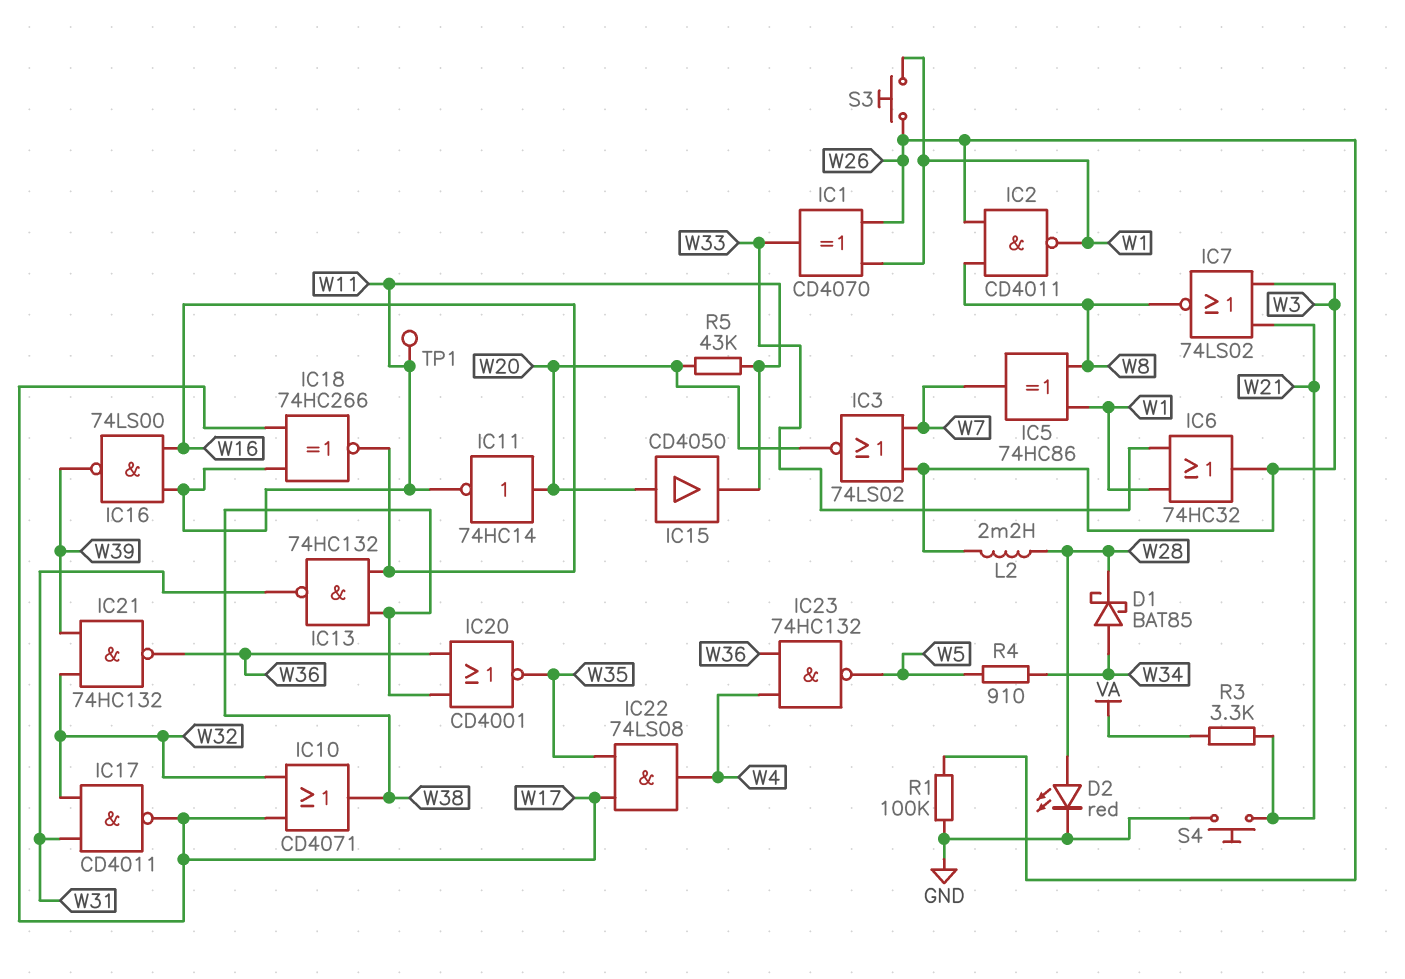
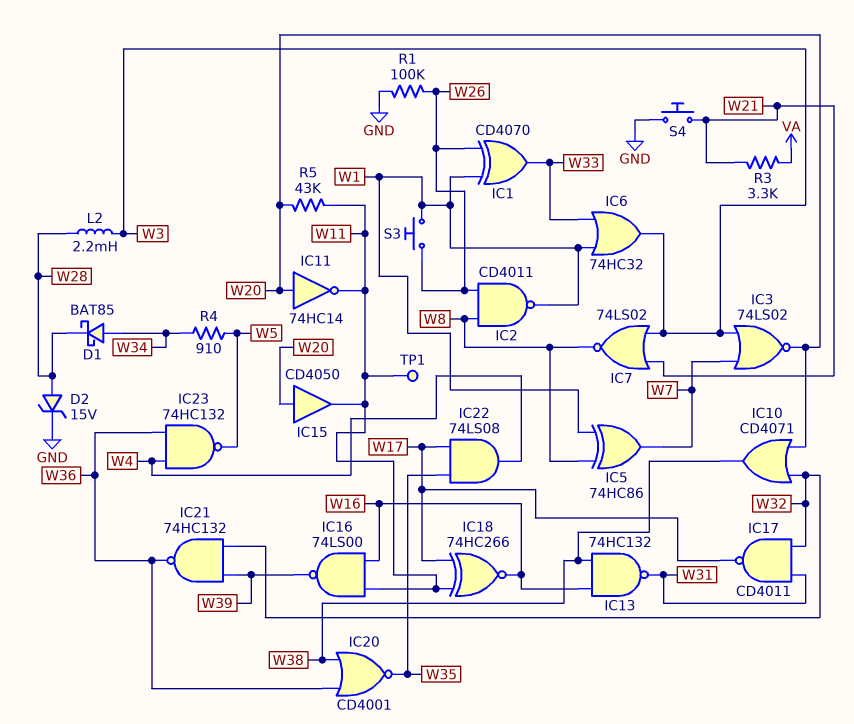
D2: LED red (A W28, K GND) -> zener 15V (A W28, K GND)
IC10: OR CD4071 (in W17, in W32, out W38) -> OR CD4071 (in W20, in W32, out W38)

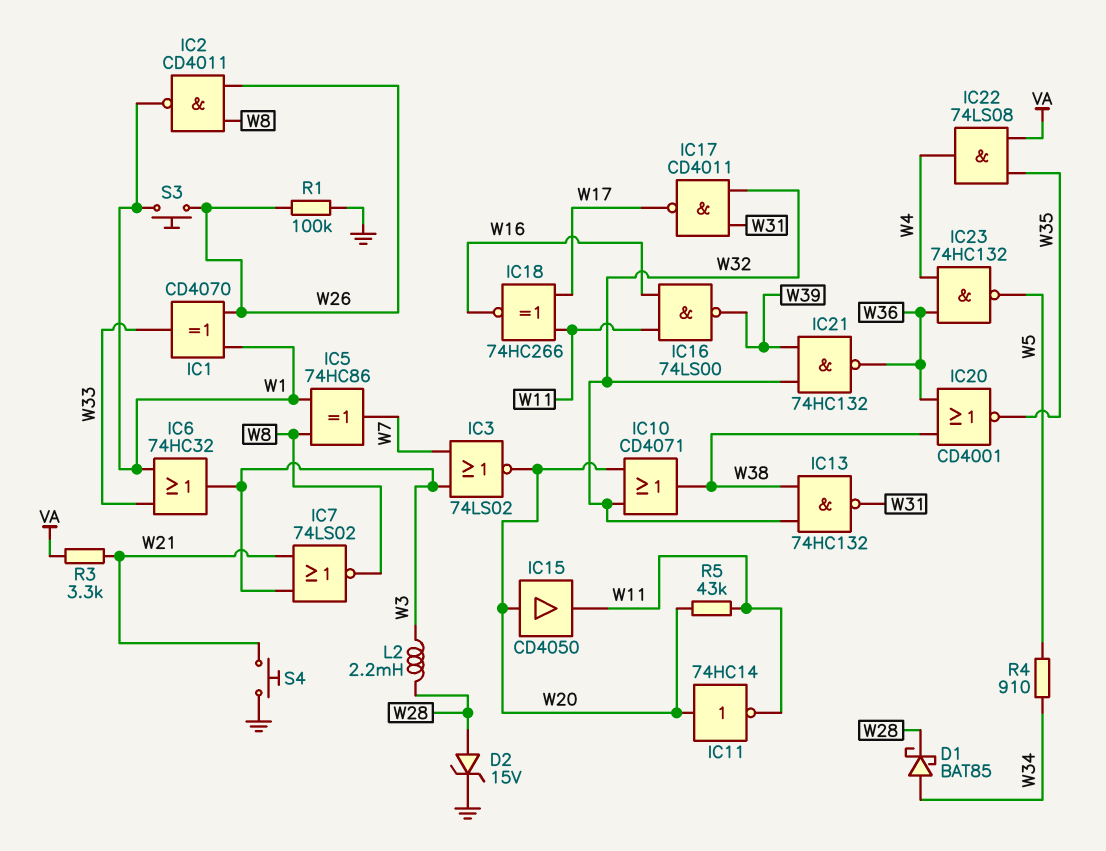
IC13: NAND 74HC132 (in W16, in W38, out W31) -> NAND 74HC132 (in W32, in W38, out W31)
IC22: AND 74LS08 (in W17, in W35, out W4) -> AND 74LS08 (in VA, in W35, out W4)
TP1: test point (W11) -> none

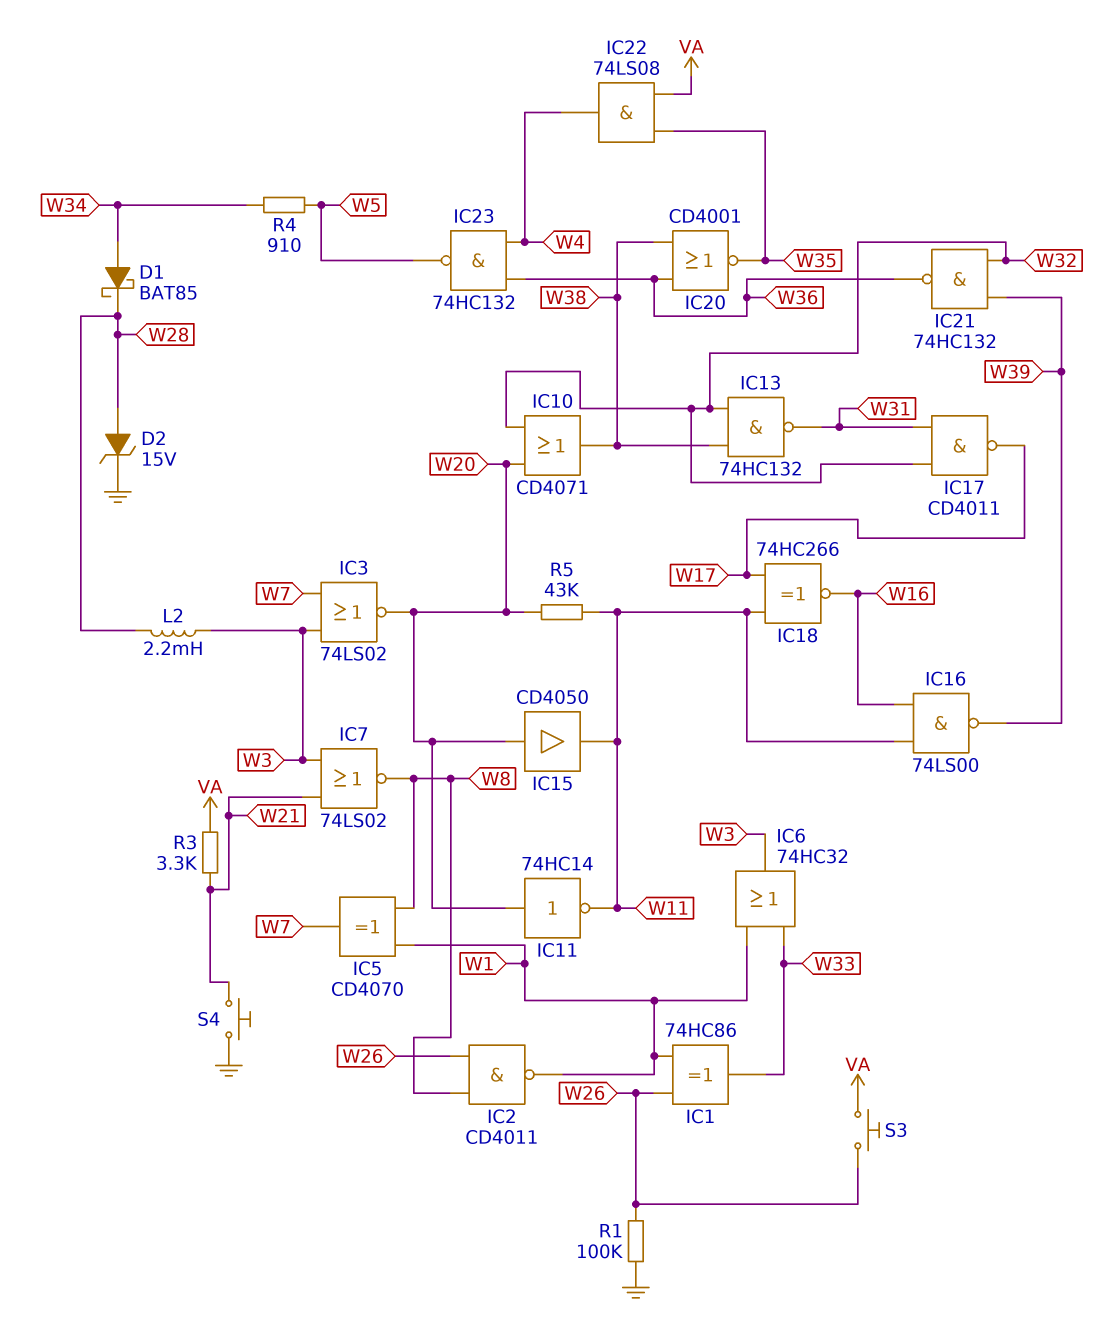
IC1: XOR CD4070 (in W1, in W26, out W33) -> XOR 74HC86 (in W1, in W26, out W33)
IC5: XOR 74HC86 (in W1, in W8, out W7) -> XOR CD4070 (in W1, in W8, out W7)
S3: button (W1, W26) -> button (VA, W26)

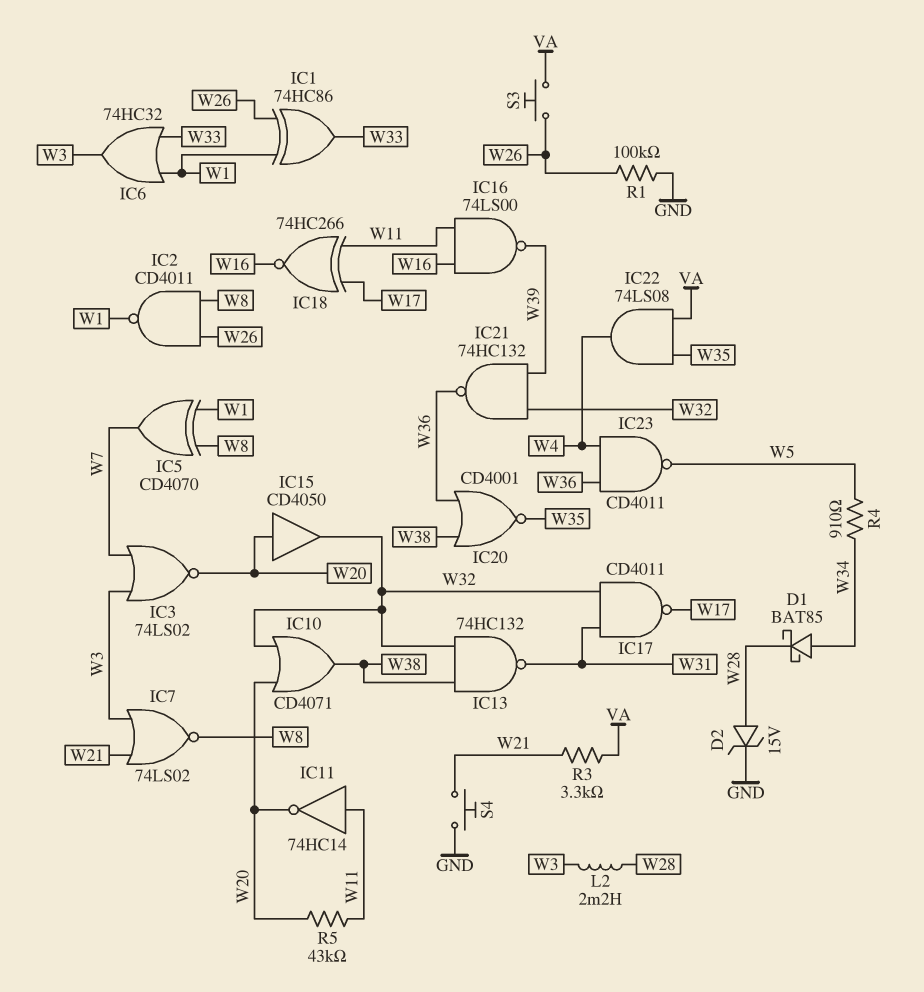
IC11: NOT 74HC14 (in W20, out W11) -> NOT 74HC14 (in W11, out W20)
IC15: buffer CD4050 (in W20, out W11) -> buffer CD4050 (in W20, out W32)
IC23: NAND 74HC132 (in W4, in W36, out W5) -> NAND CD4011 (in W4, in W36, out W5)

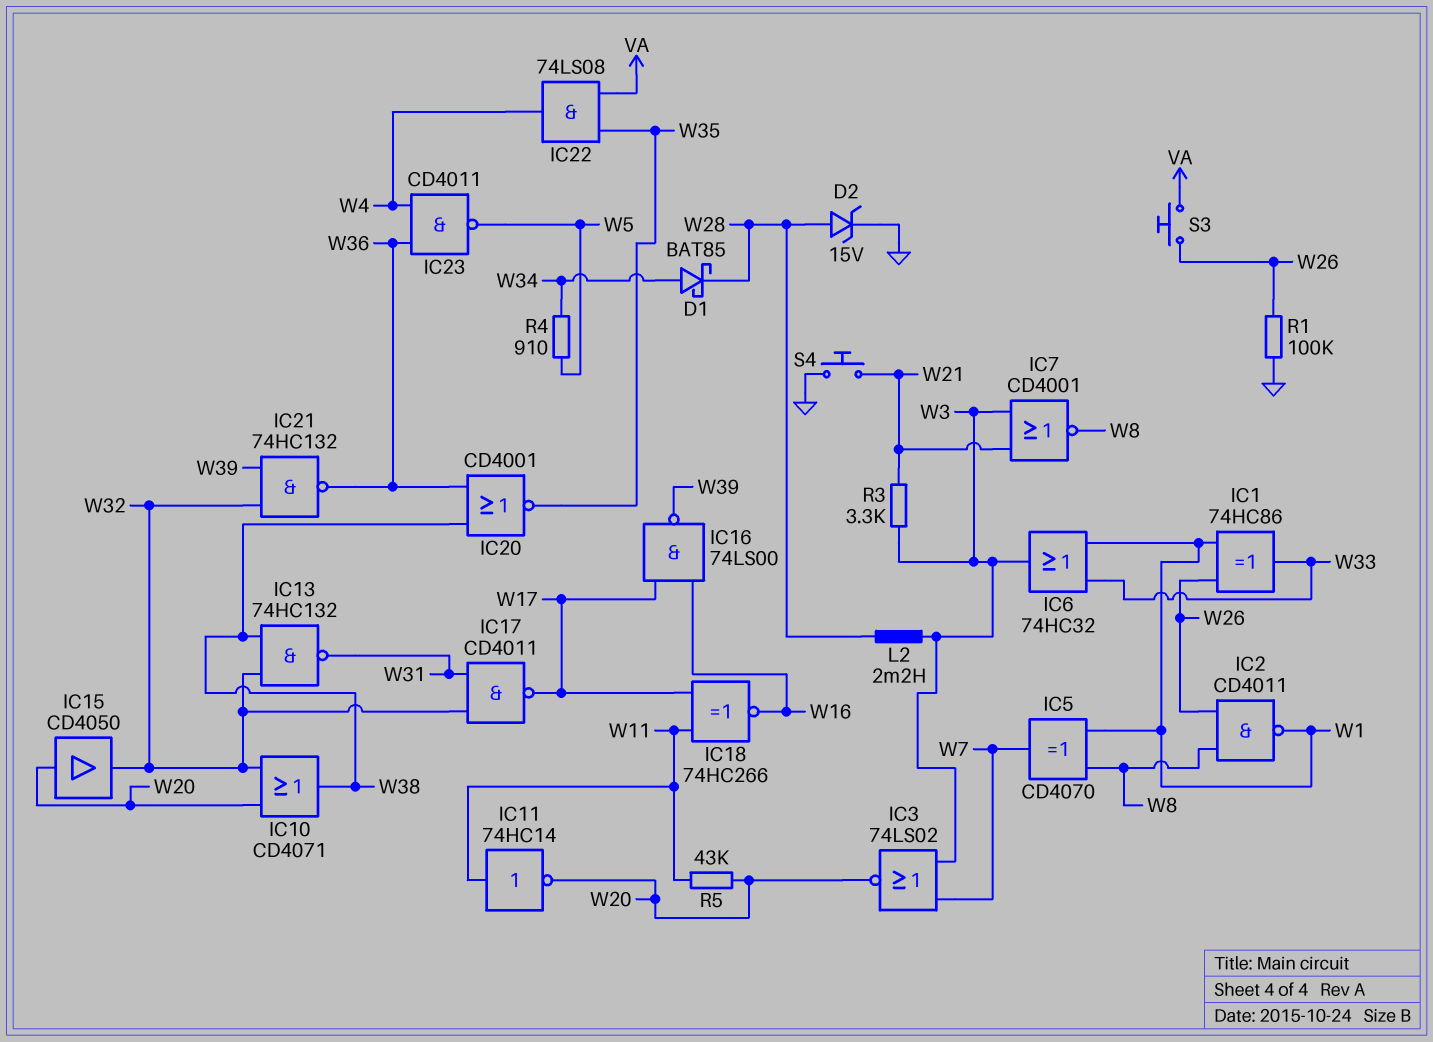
IC7: NOR 74LS02 (in W3, in W21, out W8) -> NOR CD4001 (in W3, in W21, out W8)
IC16: NAND 74LS00 (in W11, in W16, out W39) -> NAND 74LS00 (in W16, in W17, out W39)
R3: 3.3k (VA, W21) -> 3.3k (W3, W21)

